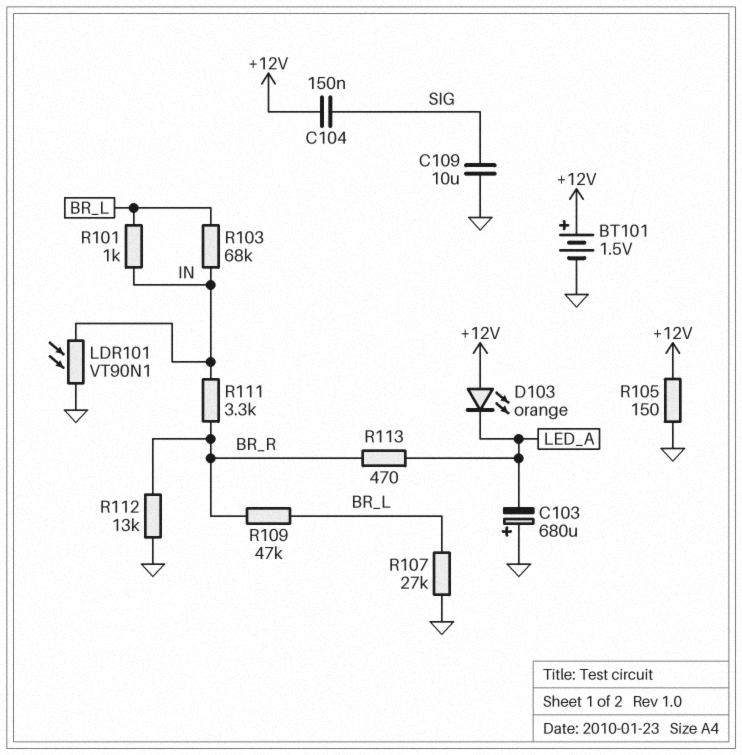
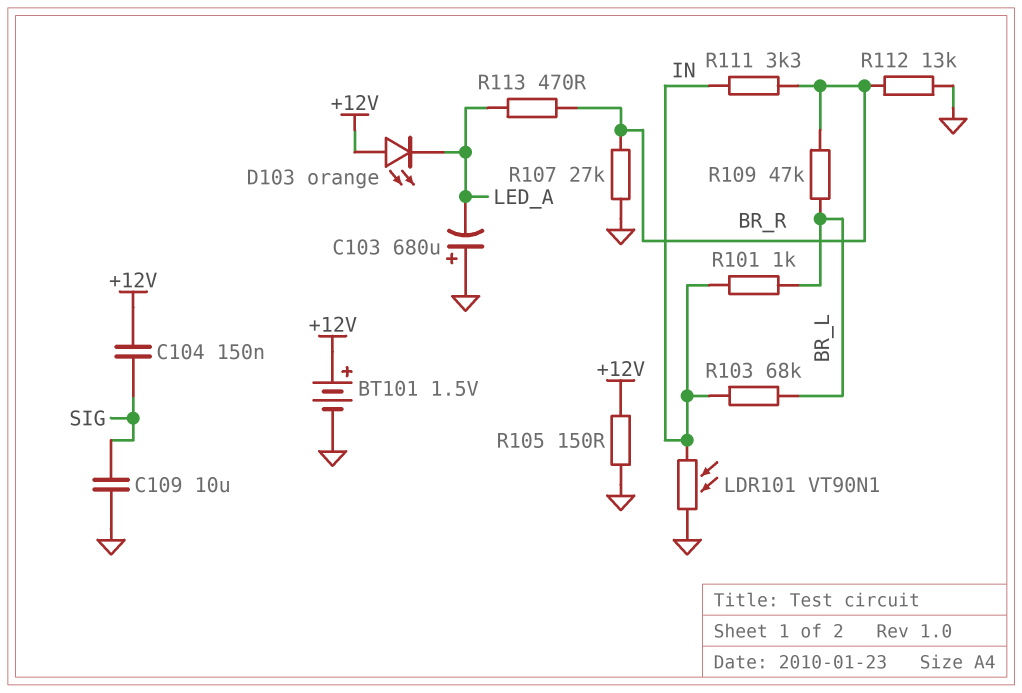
R107: 27k (BR_L, GND) -> 27k (BR_R, GND)

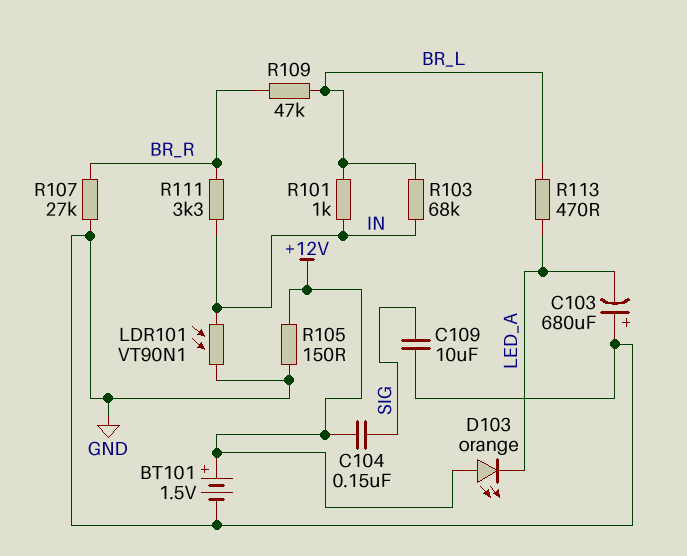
R112: 13k (BR_R, GND) -> none
R113: 470 (BR_R, LED_A) -> 470 (BR_L, LED_A)

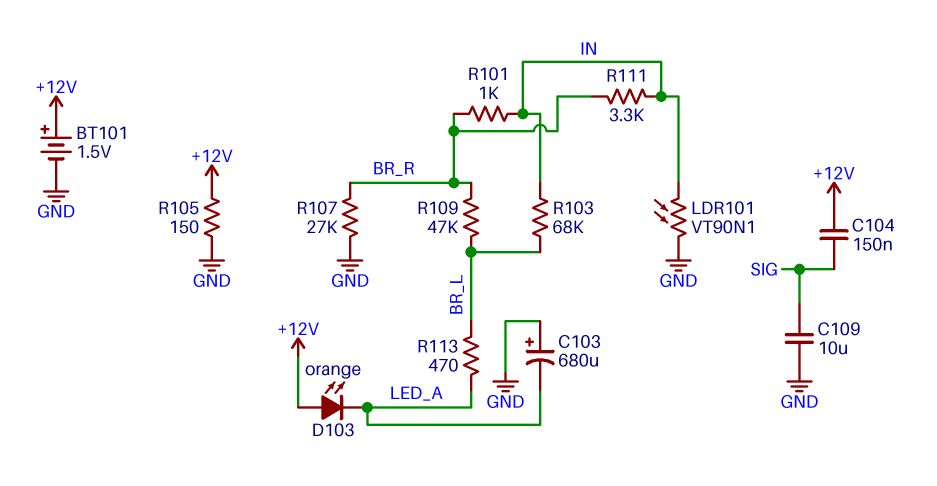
R101: 1k (BR_L, IN) -> 1k (BR_R, IN)

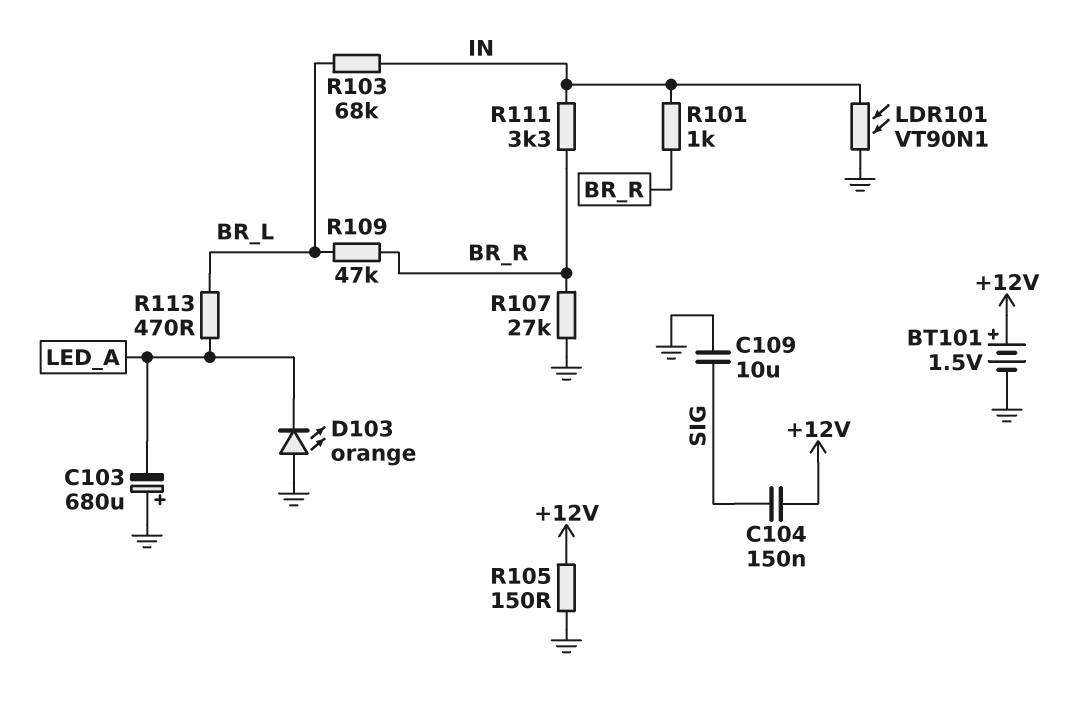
D103: LED orange (A +12V, K LED_A) -> LED orange (A GND, K LED_A)

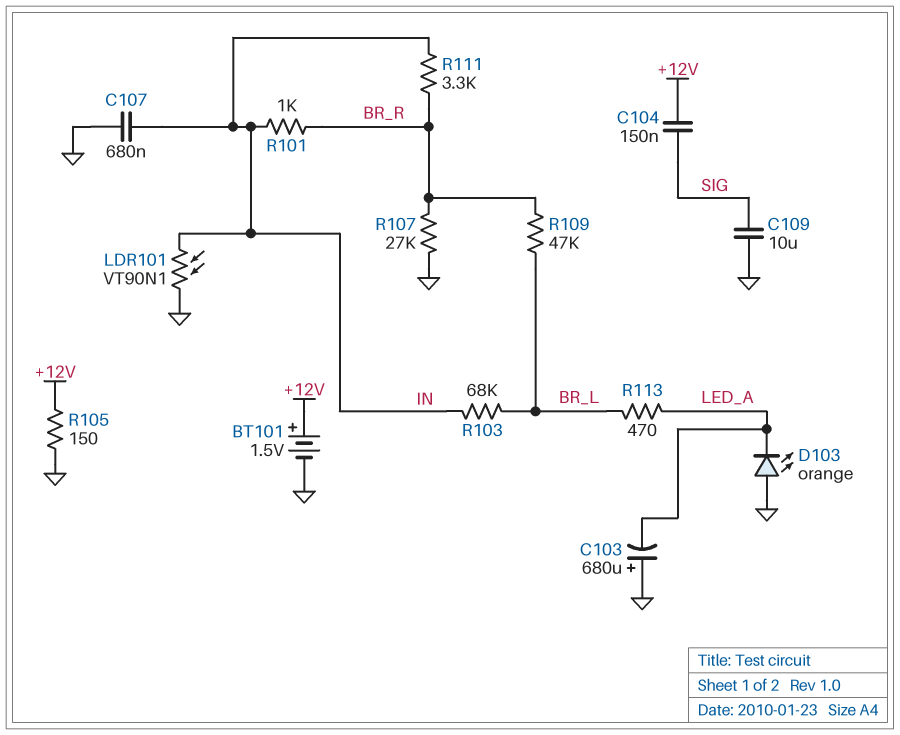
C107: none -> 680nF (GND, IN)

